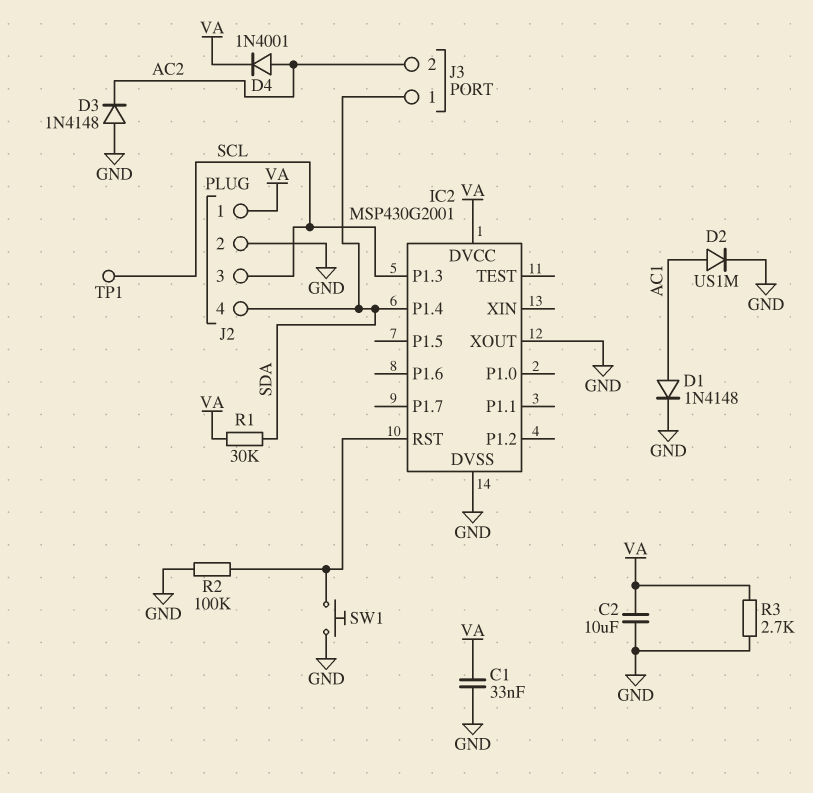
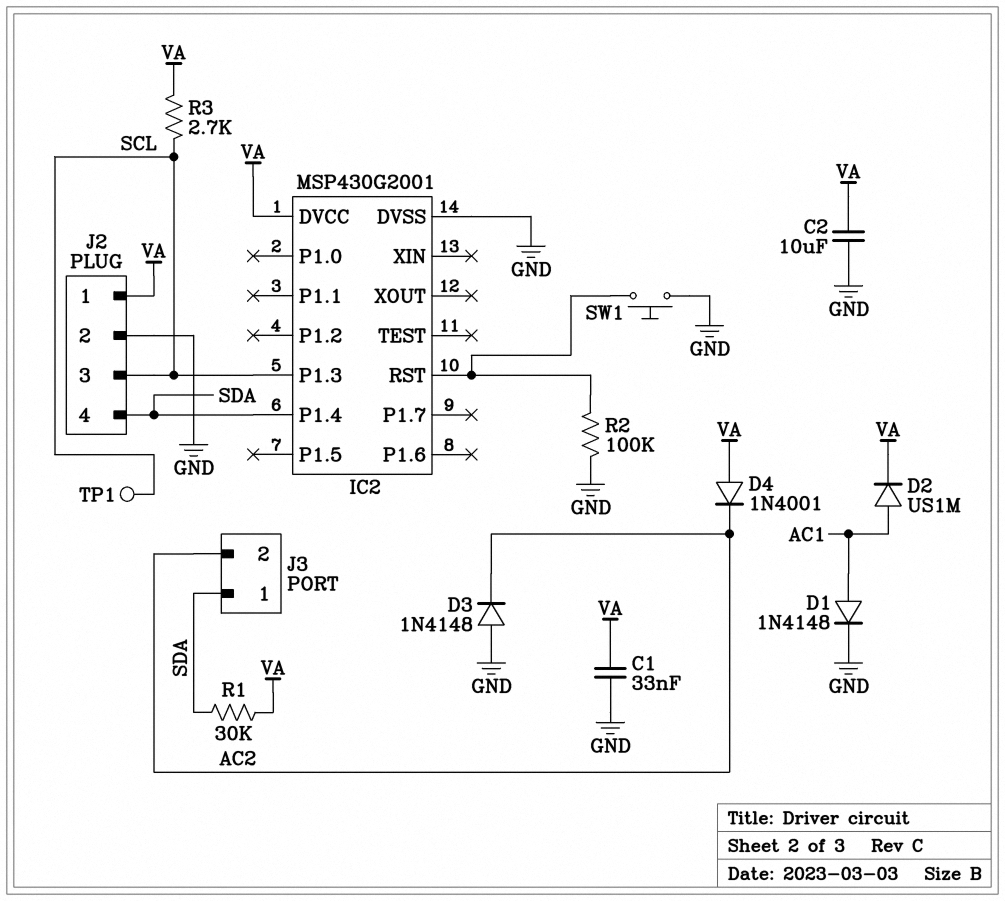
D2: diode US1M (A AC1, K GND) -> diode US1M (A AC1, K VA)
D4: diode 1N4001 (A AC2, K VA) -> diode 1N4001 (A VA, K AC2)
IC2 pin XOUT: GND -> none
R3: 2.7k (GND, VA) -> 2.7k (SCL, VA)

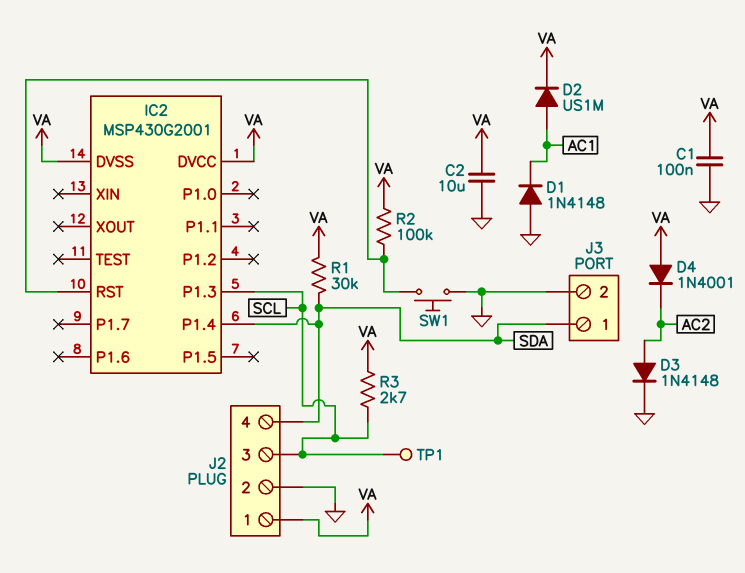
C1: 33nF (GND, VA) -> 100nF (GND, VA)
D1: diode 1N4148 (A AC1, K GND) -> diode 1N4148 (A GND, K AC1)
D3: diode 1N4148 (A GND, K AC2) -> diode 1N4148 (A AC2, K GND)
IC2 pin DVSS: GND -> VA
J3 pin 2: AC2 -> GND
R2: 100k (GND, IC2/RST) -> 100k (IC2/RST, VA)

